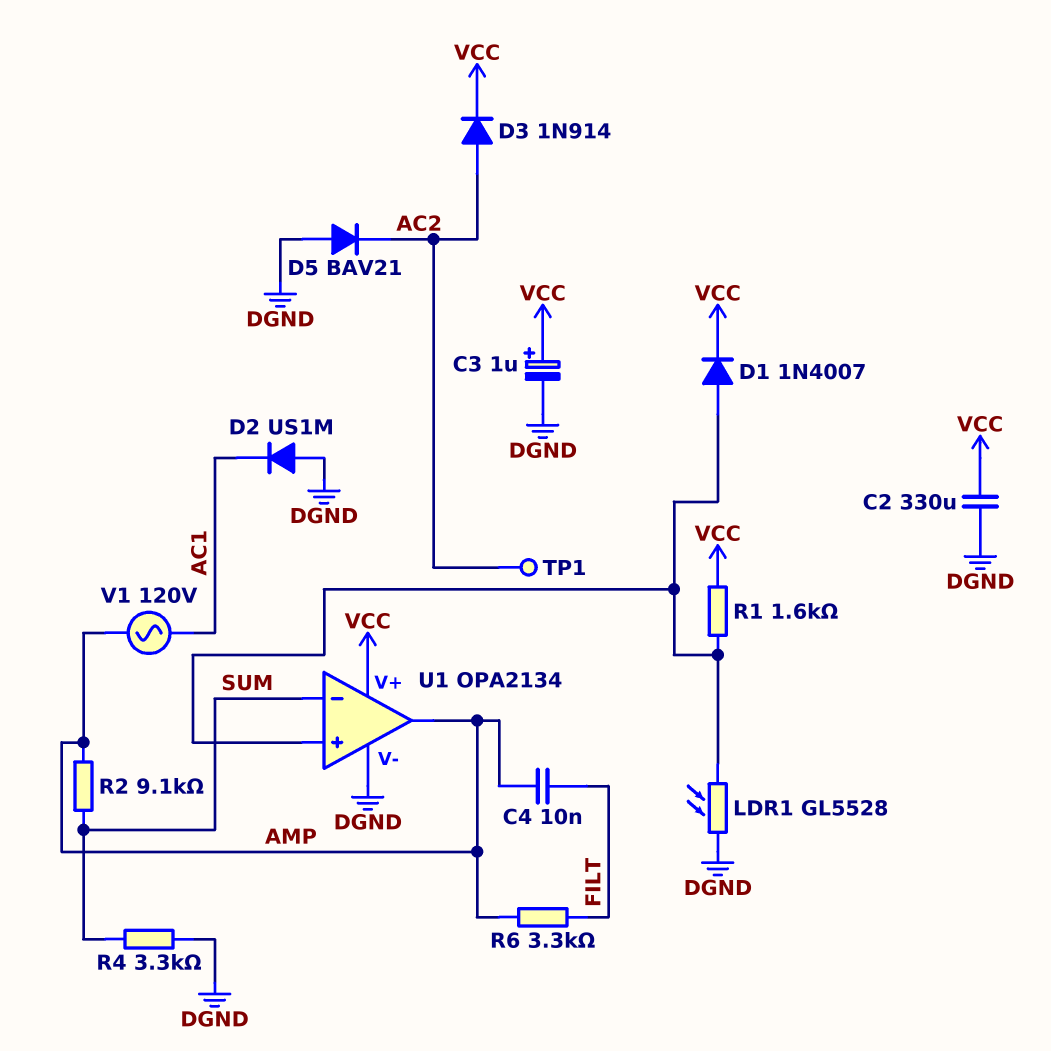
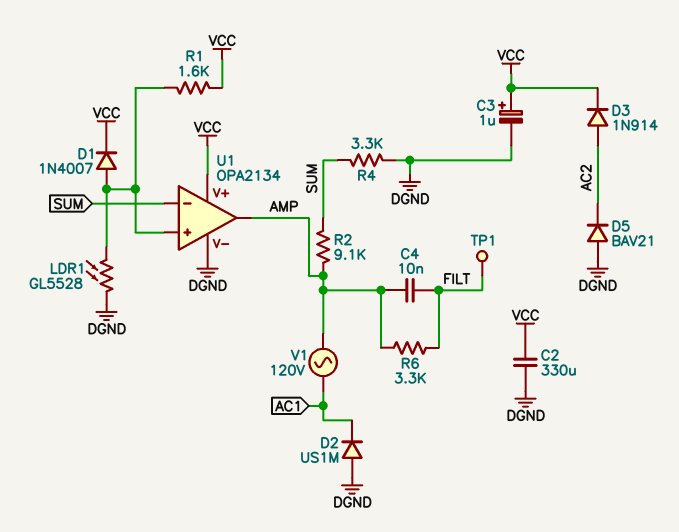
TP1: test point (AC2) -> test point (FILT)

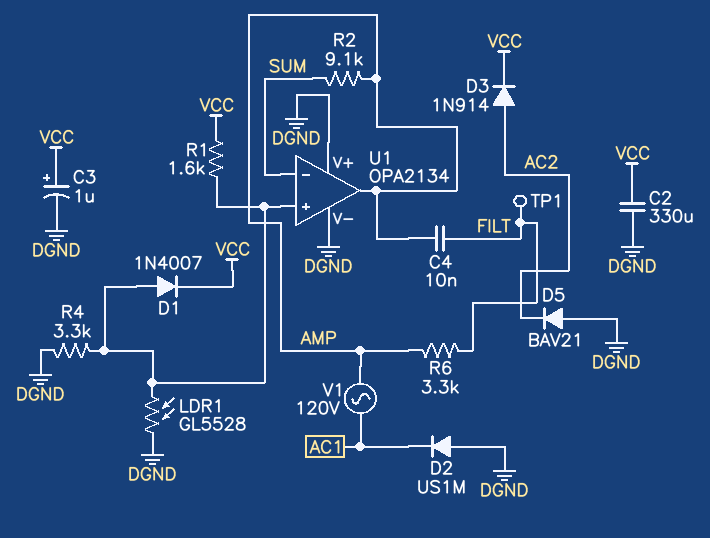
R4: 3.3k (DGND, SUM) -> 3.3k (DGND, U1/in+)
U1 pin V+: VCC -> DGND

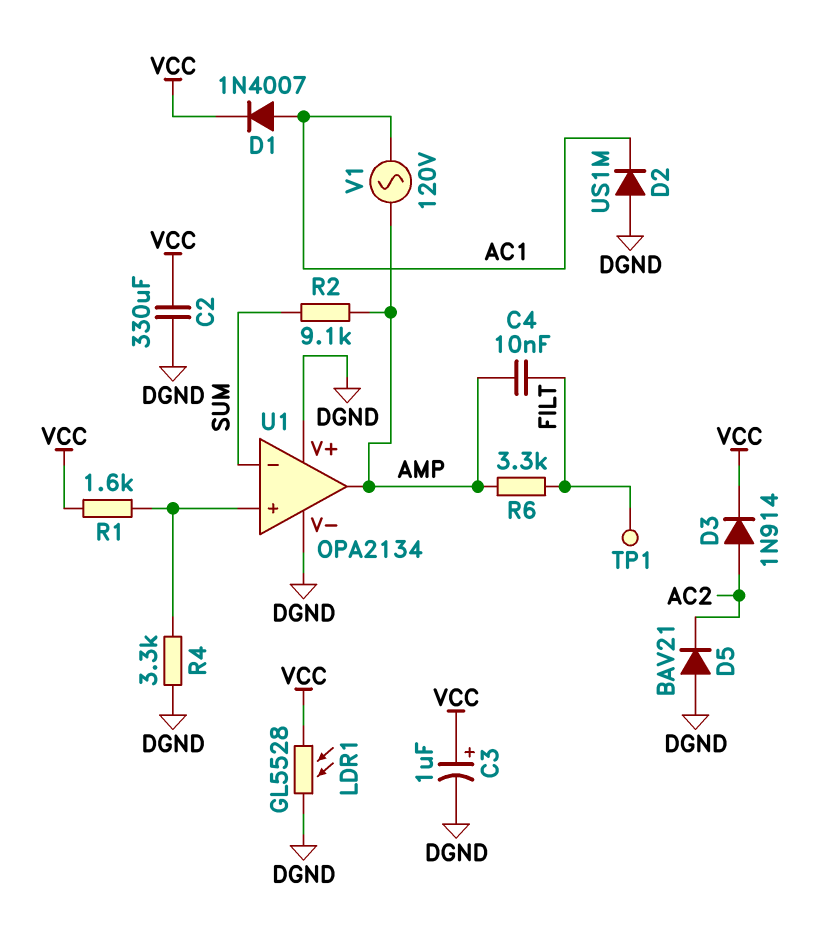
D1: diode 1N4007 (A U1/in+, K VCC) -> diode 1N4007 (A AC1, K VCC)
LDR1: GL5528 (DGND, U1/in+) -> GL5528 (DGND, VCC)

